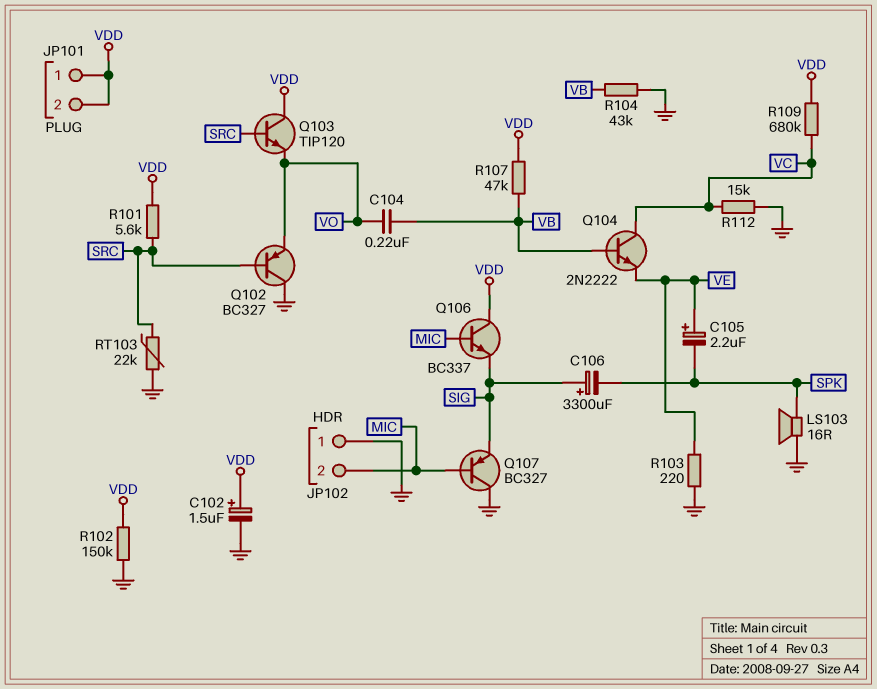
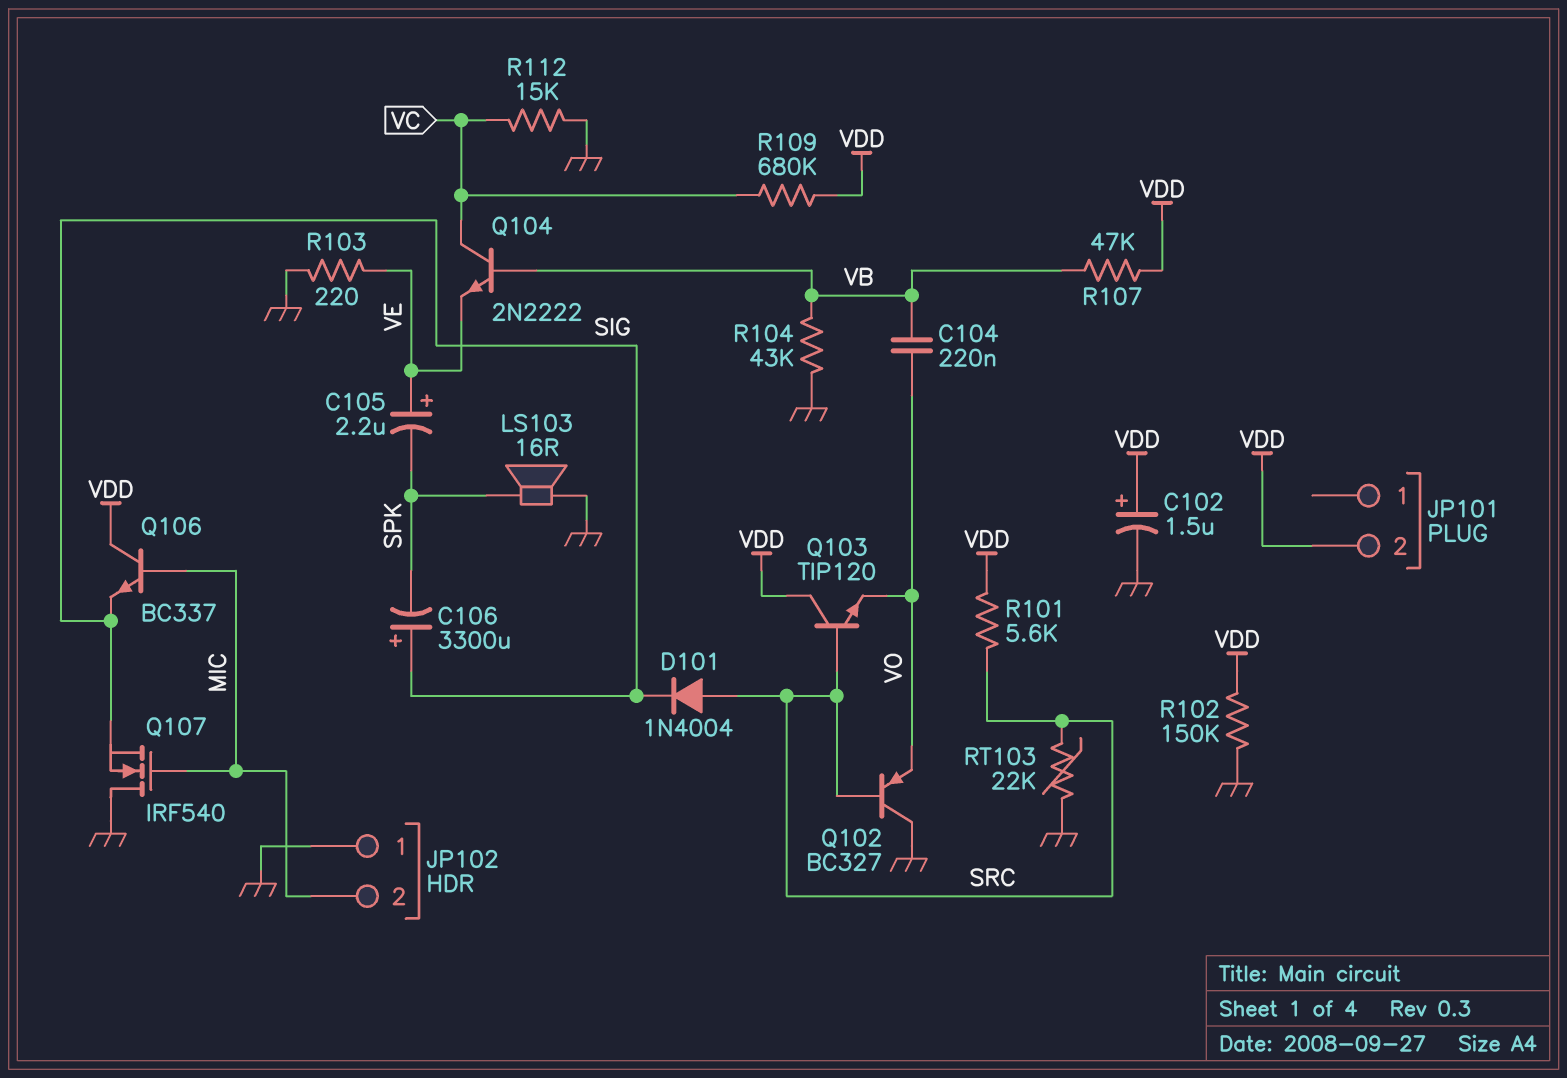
D101: none -> diode 1N4004 (A SRC, K SIG)
JP101 pin 1: VDD -> none
Q107: PNP BC327 (B MIC, C GND, E SIG) -> NMOS IRF540 (G MIC, D GND, S SIG)

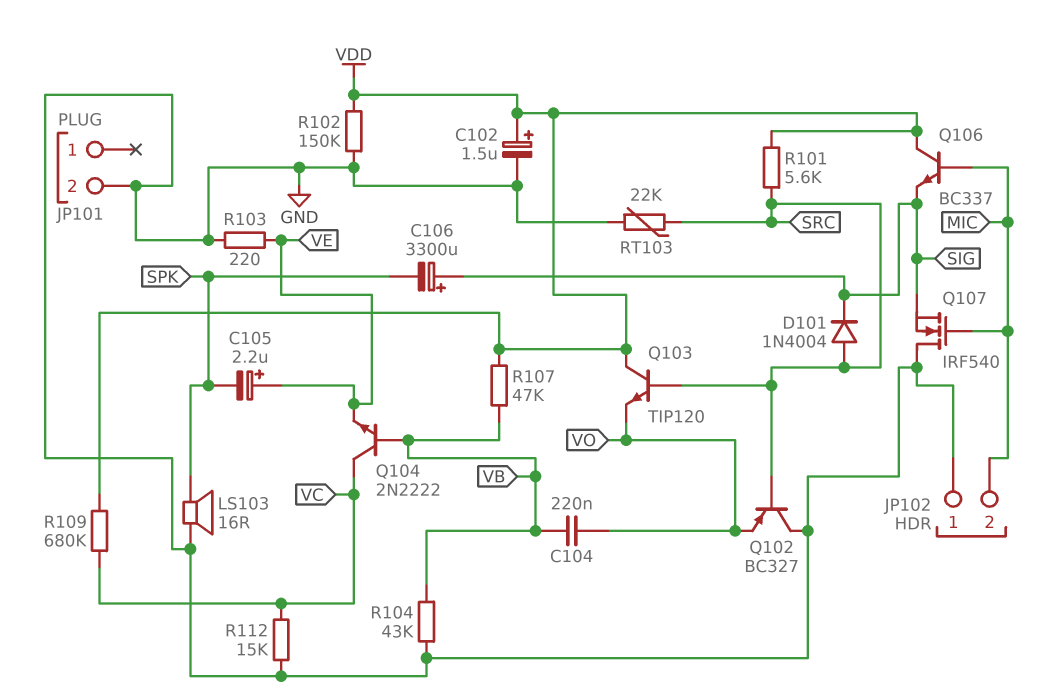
JP101 pin 2: VDD -> GND

